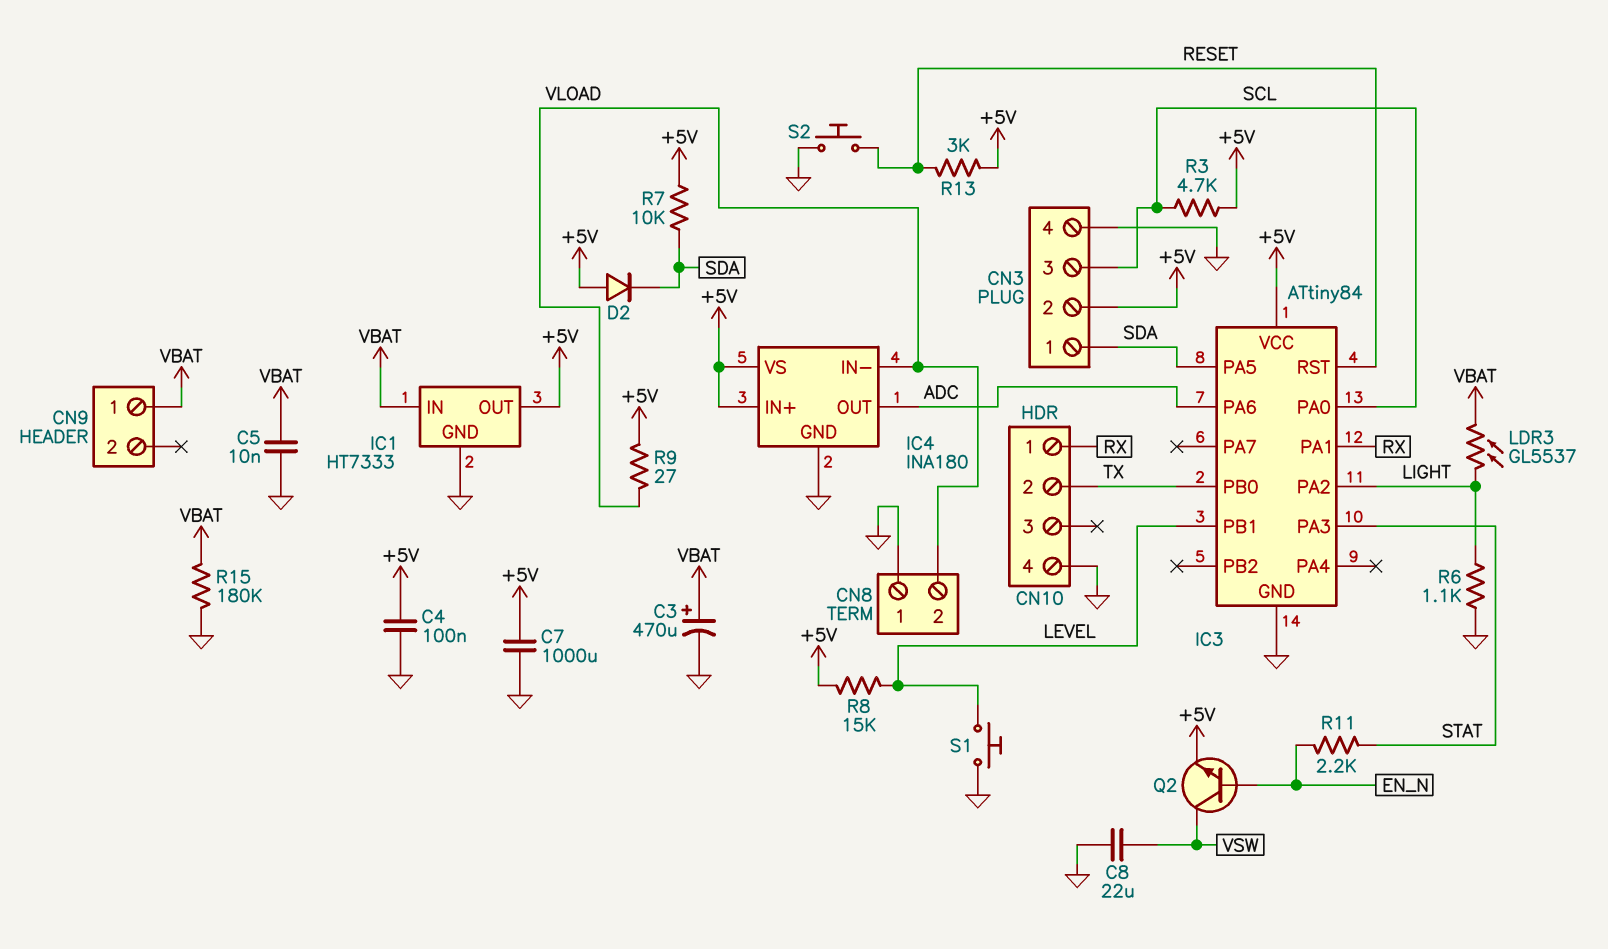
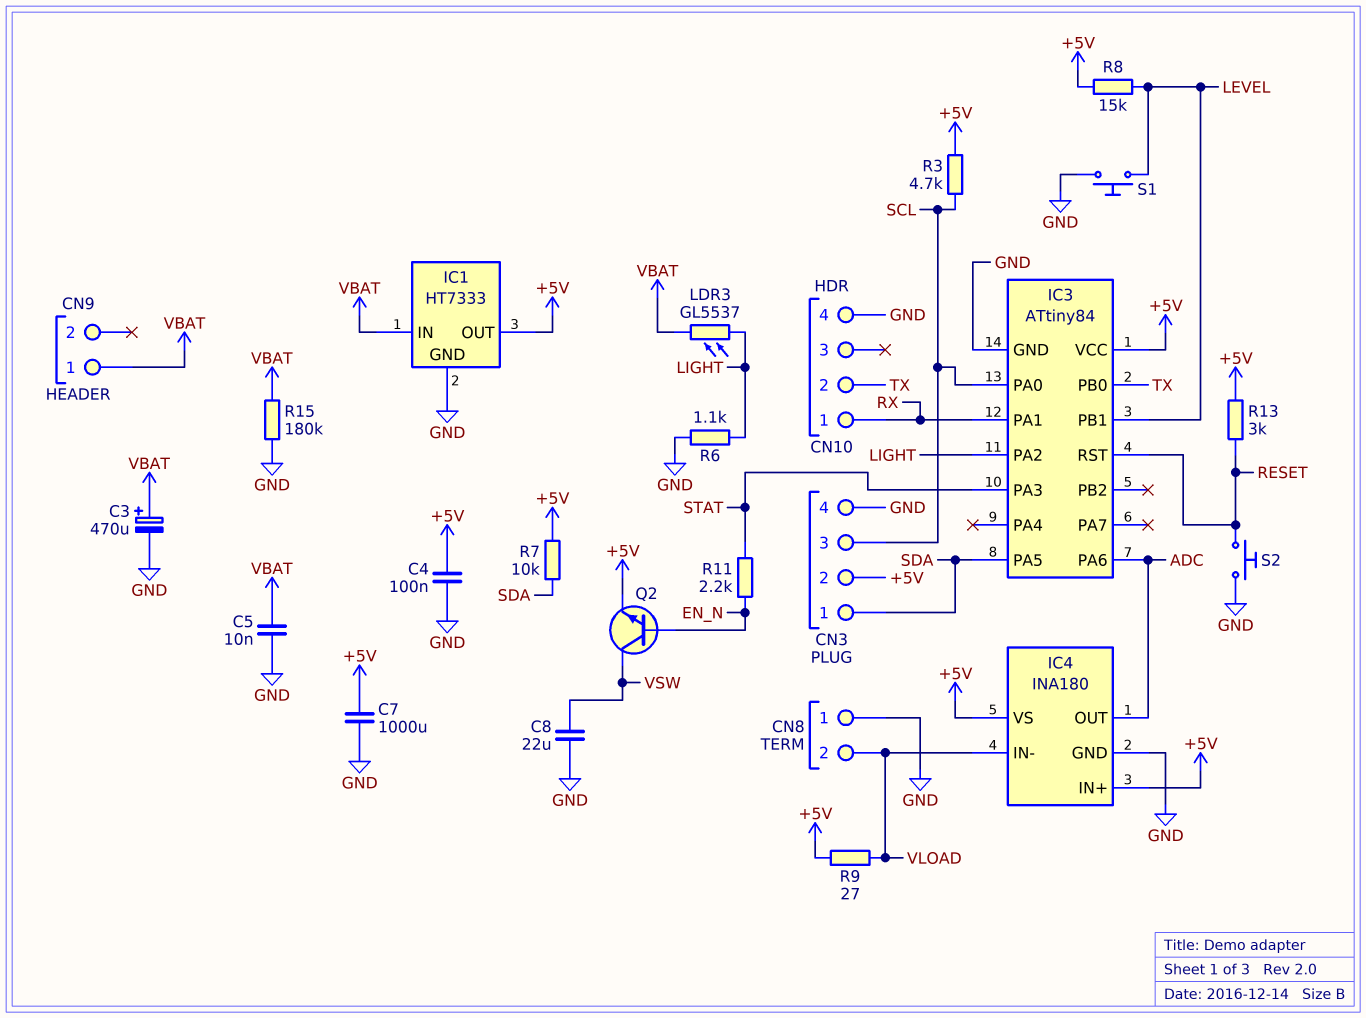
D2: diode (A +5V, K SDA) -> none

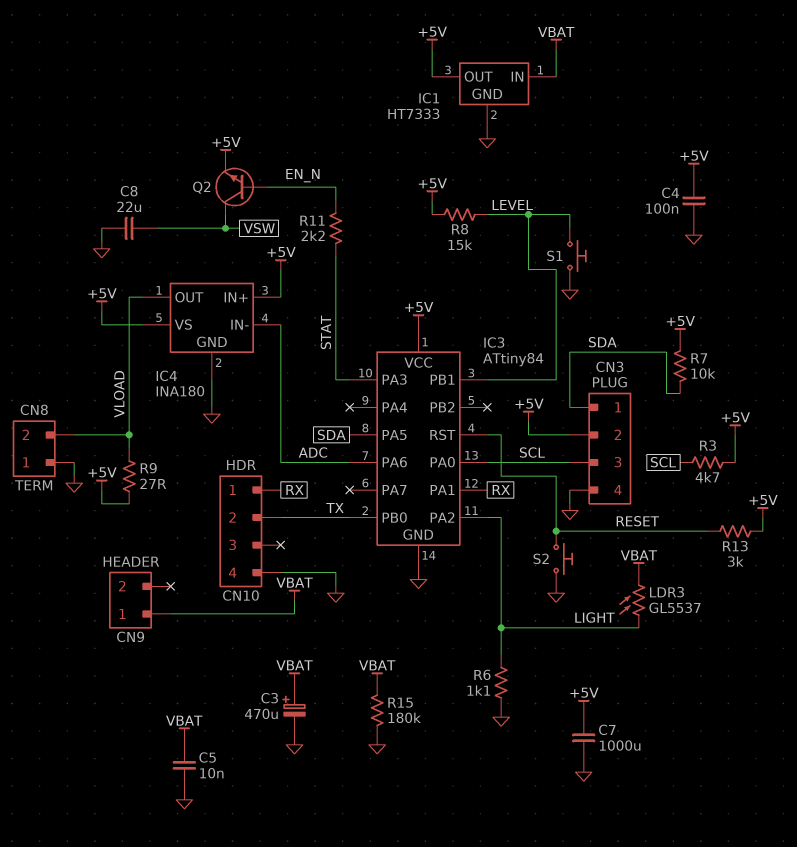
IC4 pin IN-: VLOAD -> ADC
IC4 pin OUT: ADC -> VLOAD

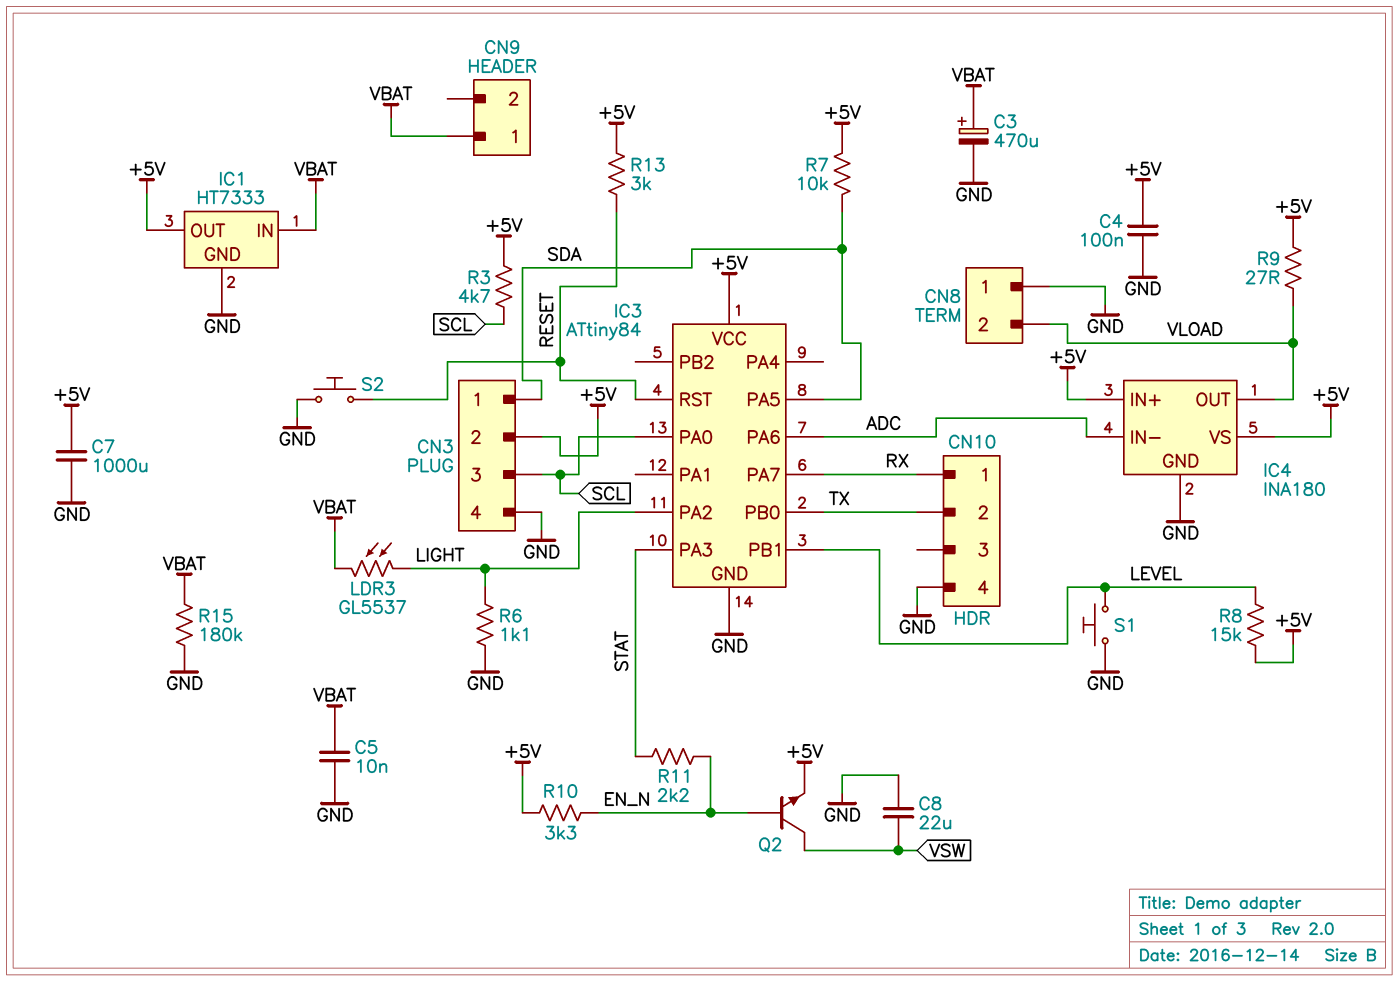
IC3 pin PA1: RX -> none
IC3 pin PA7: none -> RX
R10: none -> 3.3k (+5V, EN_N)

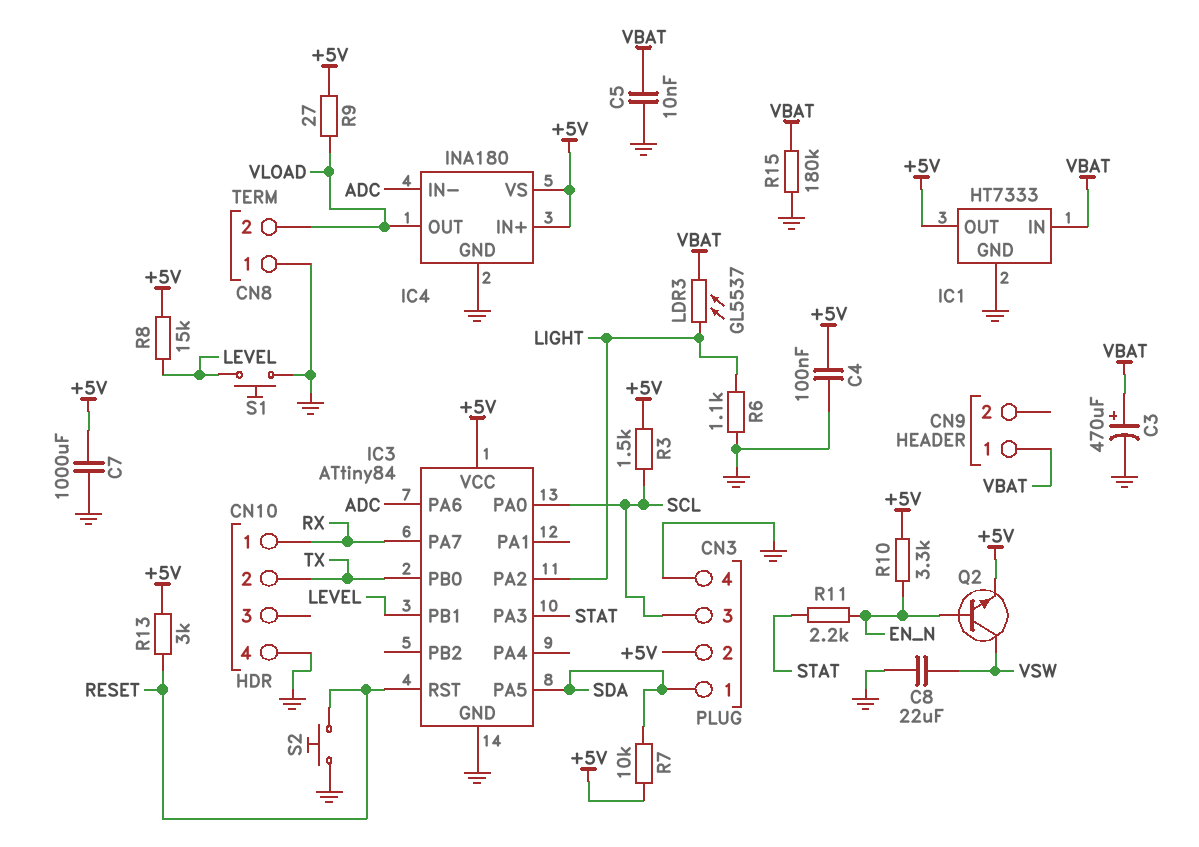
R3: 4.7k (+5V, SCL) -> 1.5k (+5V, SCL)

